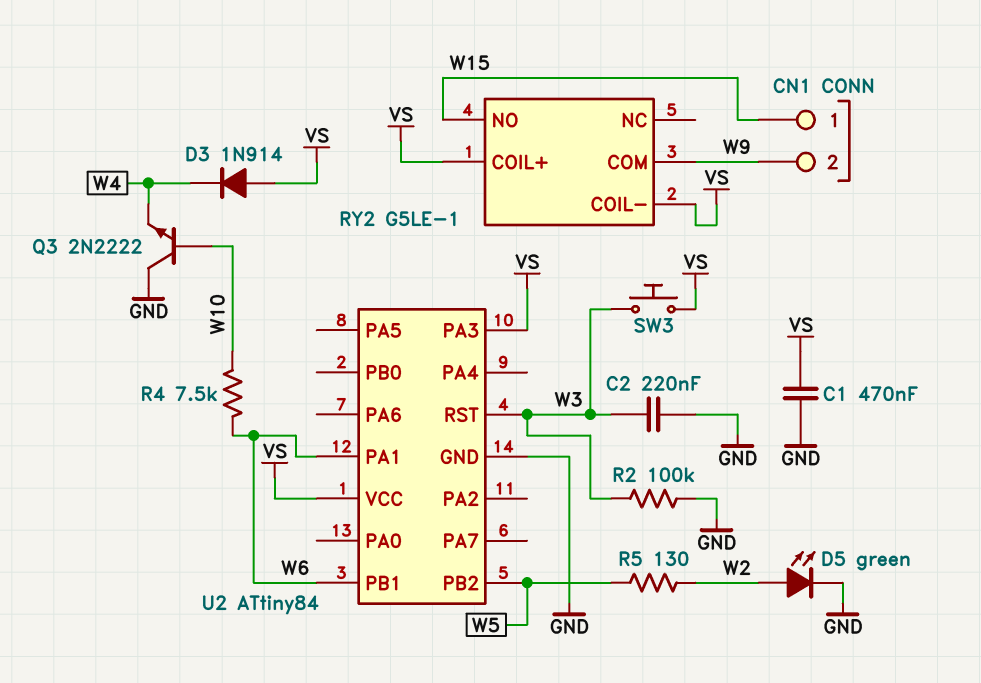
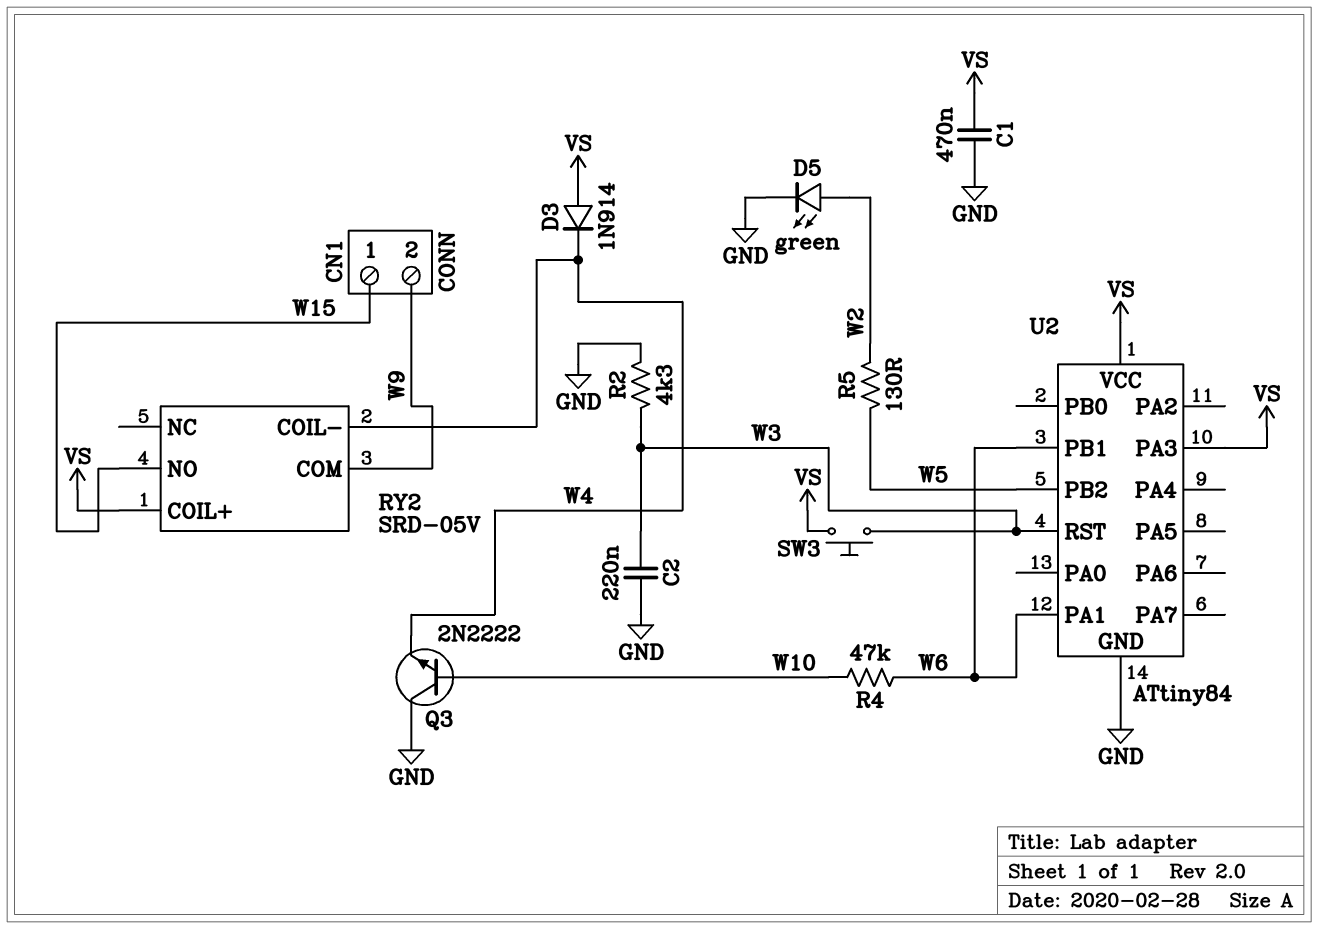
R2: 100k (GND, W3) -> 4.3k (GND, W3)
R4: 7.5k (W6, W10) -> 47k (W6, W10)
RY2: G5LE-1 -> SRD-05V
RY2 pin COIL-: VS -> W4

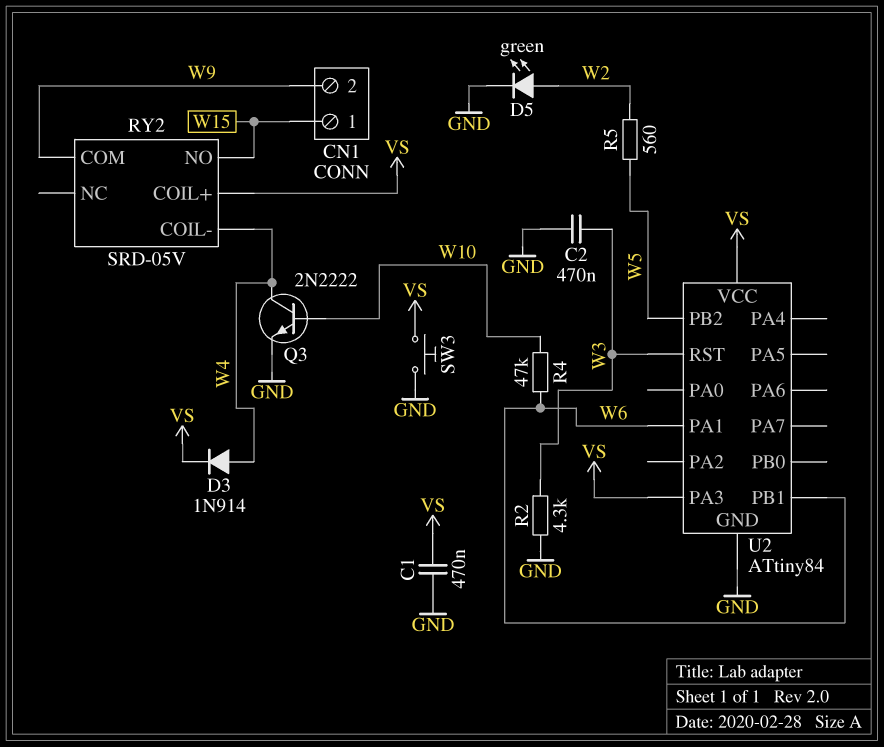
C2: 220nF (GND, W3) -> 470nF (GND, W3)
D3: diode 1N914 (A VS, K W4) -> diode 1N914 (A W4, K VS)
Q3: NPN 2N2222 (B W10, C GND, E W4) -> NPN 2N2222 (B W10, C W4, E GND)
R5: 130 (W2, W5) -> 560 (W2, W5)
SW3: button (VS, W3) -> button (GND, VS)

